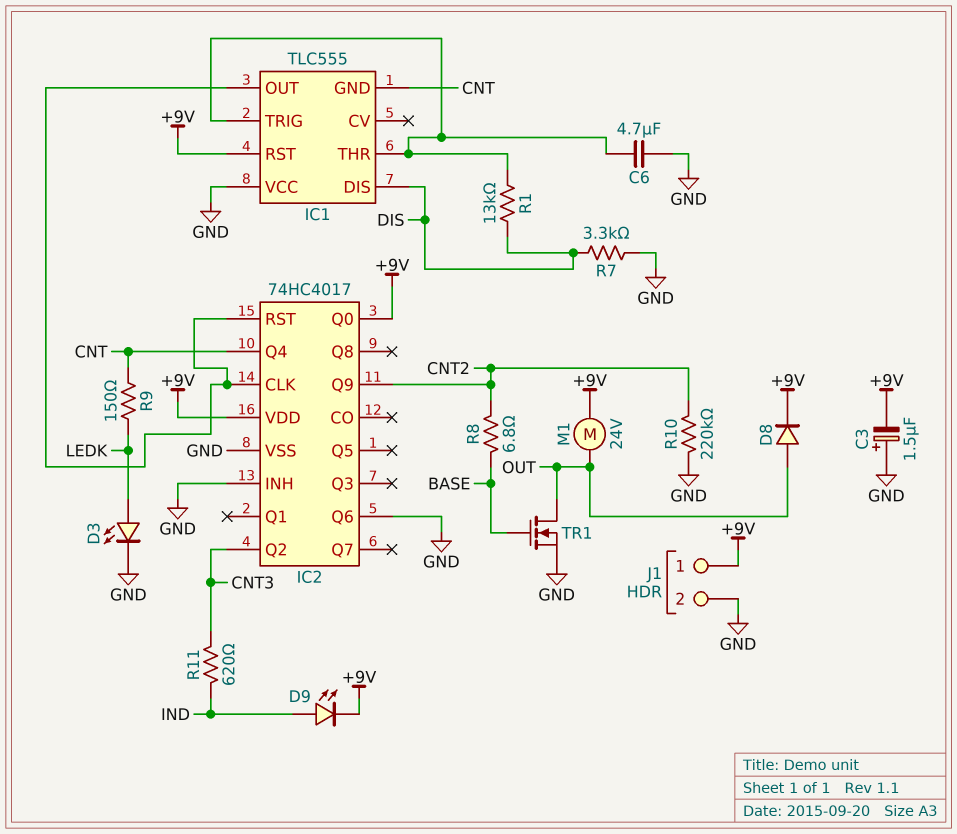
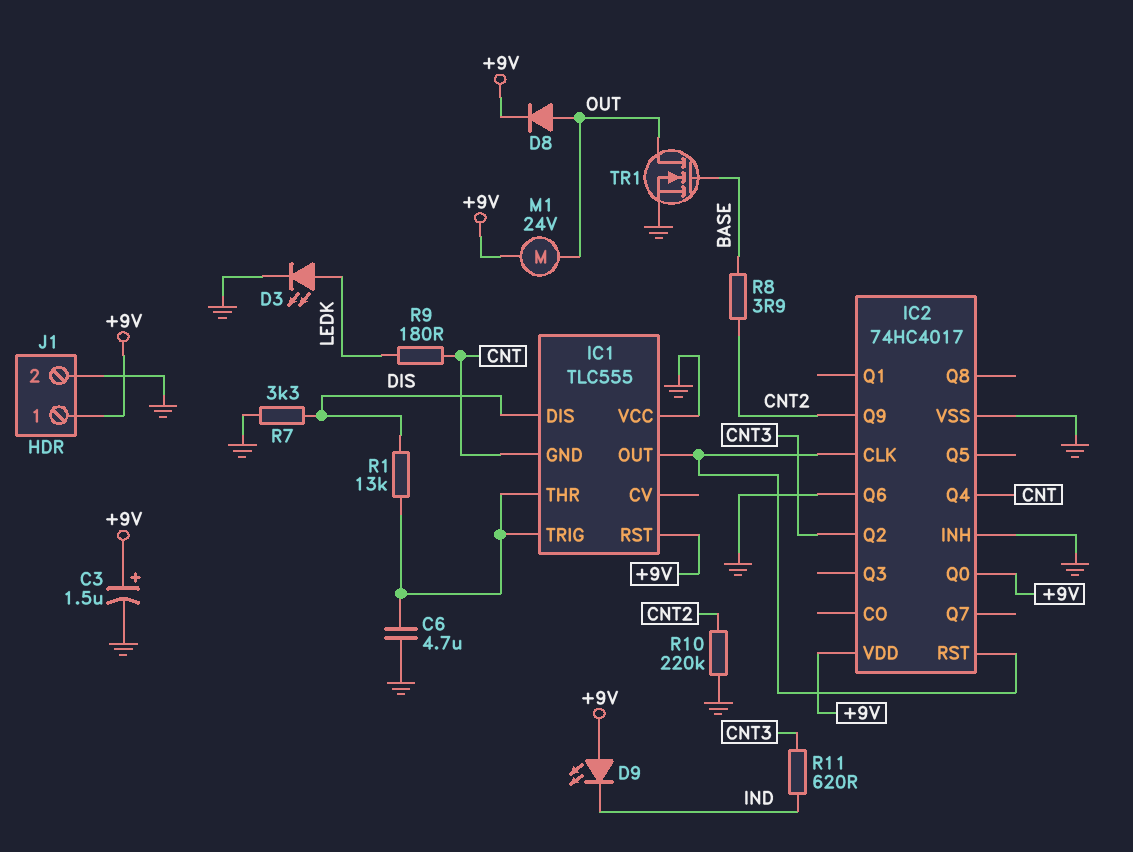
C3: 1.5uF (plus GND, minus +9V) -> 1.5uF (plus +9V, minus GND)
D9: LED (A IND, K +9V) -> LED (A +9V, K IND)
R8: 6.8 (BASE, CNT2) -> 3.9 (BASE, CNT2)
R9: 150 (CNT, LEDK) -> 180 (CNT, LEDK)

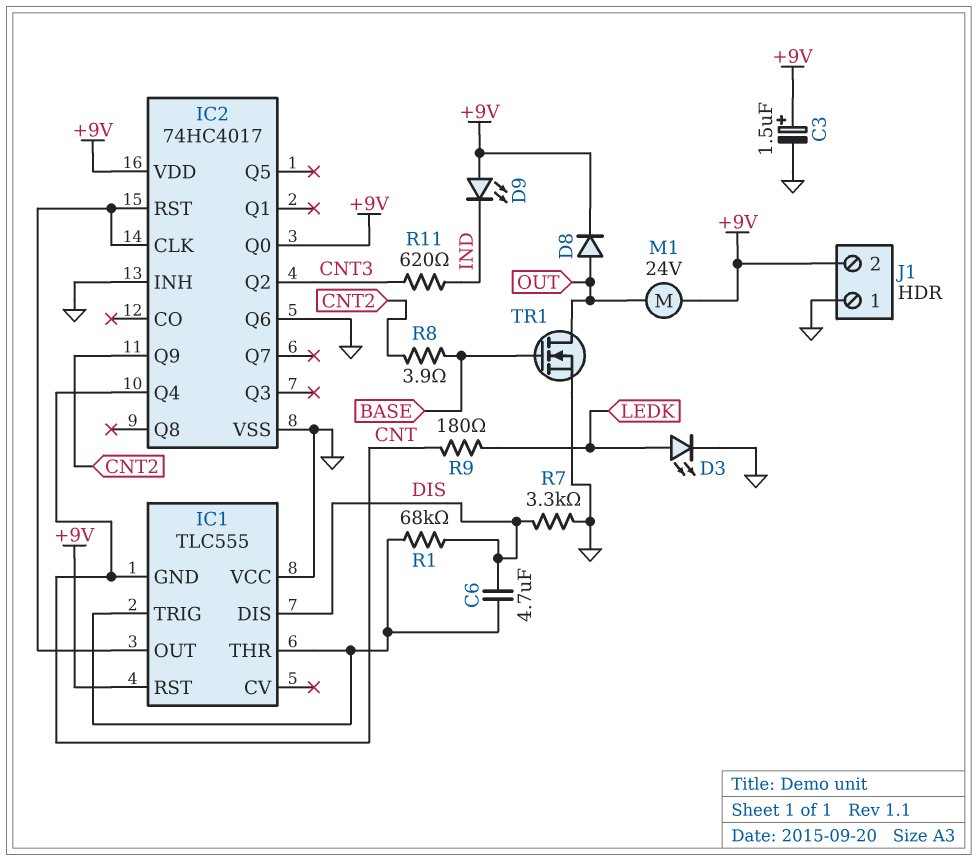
C6: 4.7uF (GND, IC1/THR) -> 4.7uF (DIS, IC1/THR)
J1 pin 1: +9V -> GND
J1 pin 2: GND -> +9V
R1: 13k (DIS, IC1/THR) -> 68k (DIS, IC1/THR)
R10: 220k (CNT2, GND) -> none

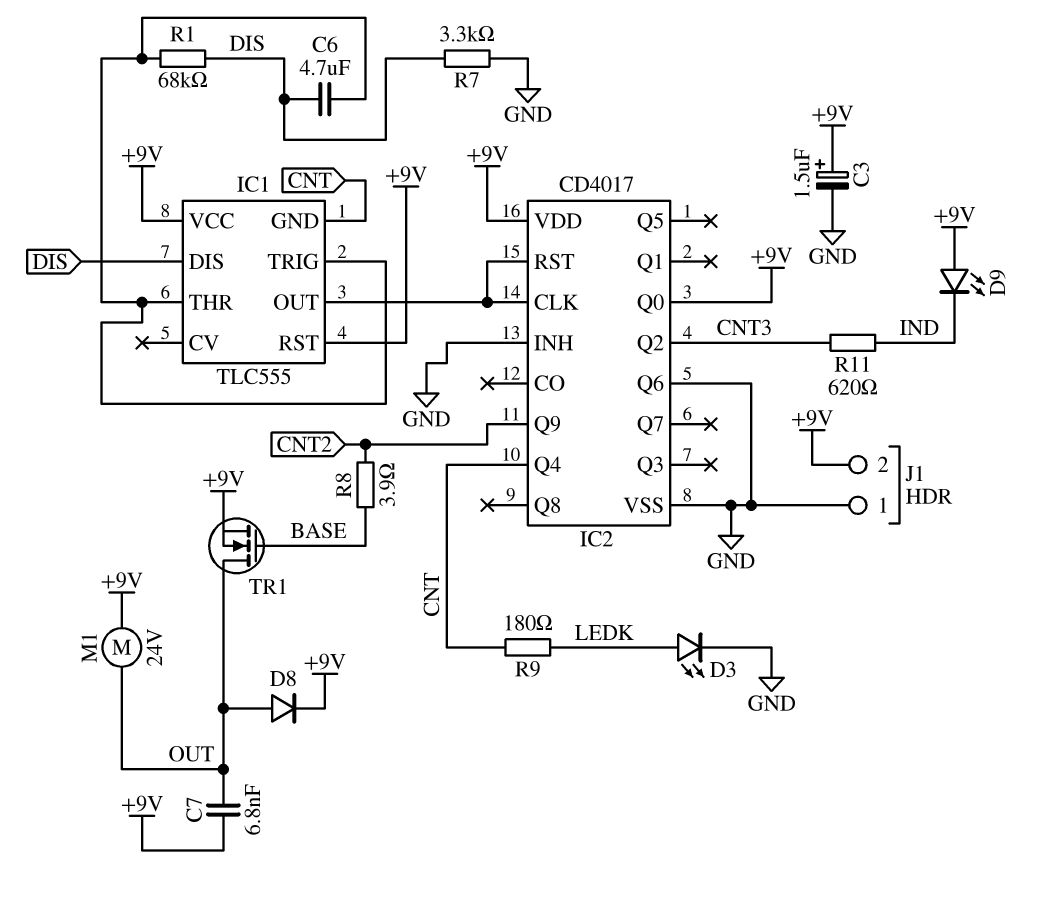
C7: none -> 6.8nF (+9V, OUT)
IC1 pin VCC: GND -> +9V
IC2: 74HC4017 -> CD4017
TR1: NMOS (G BASE, D OUT, S GND) -> NMOS (G BASE, D OUT, S +9V)

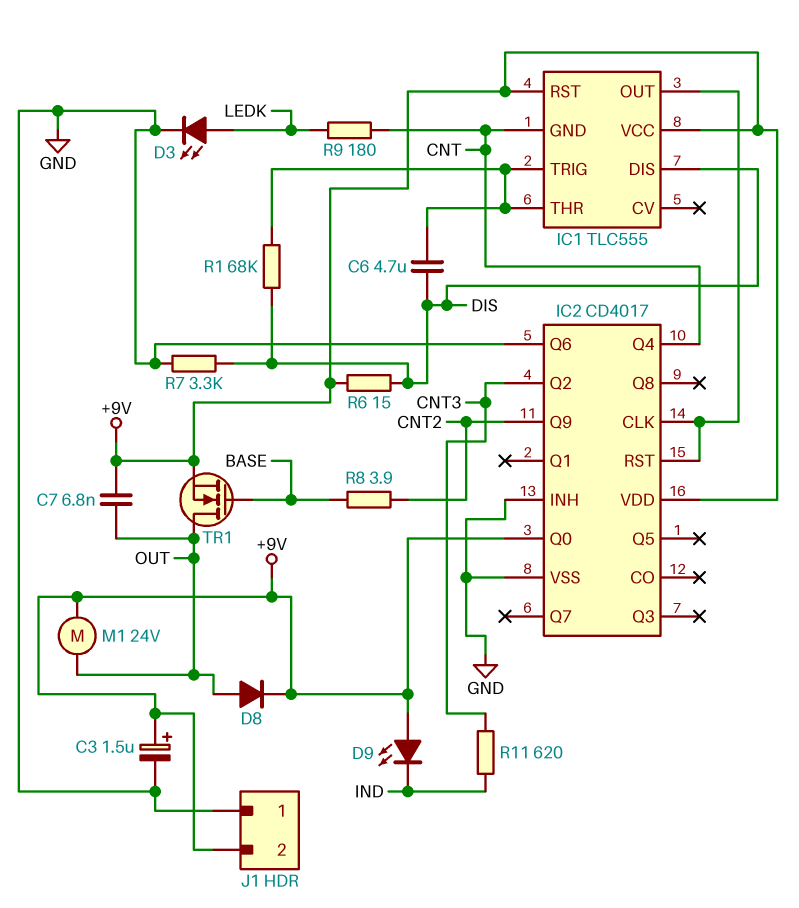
R6: none -> 15 (+9V, DIS)

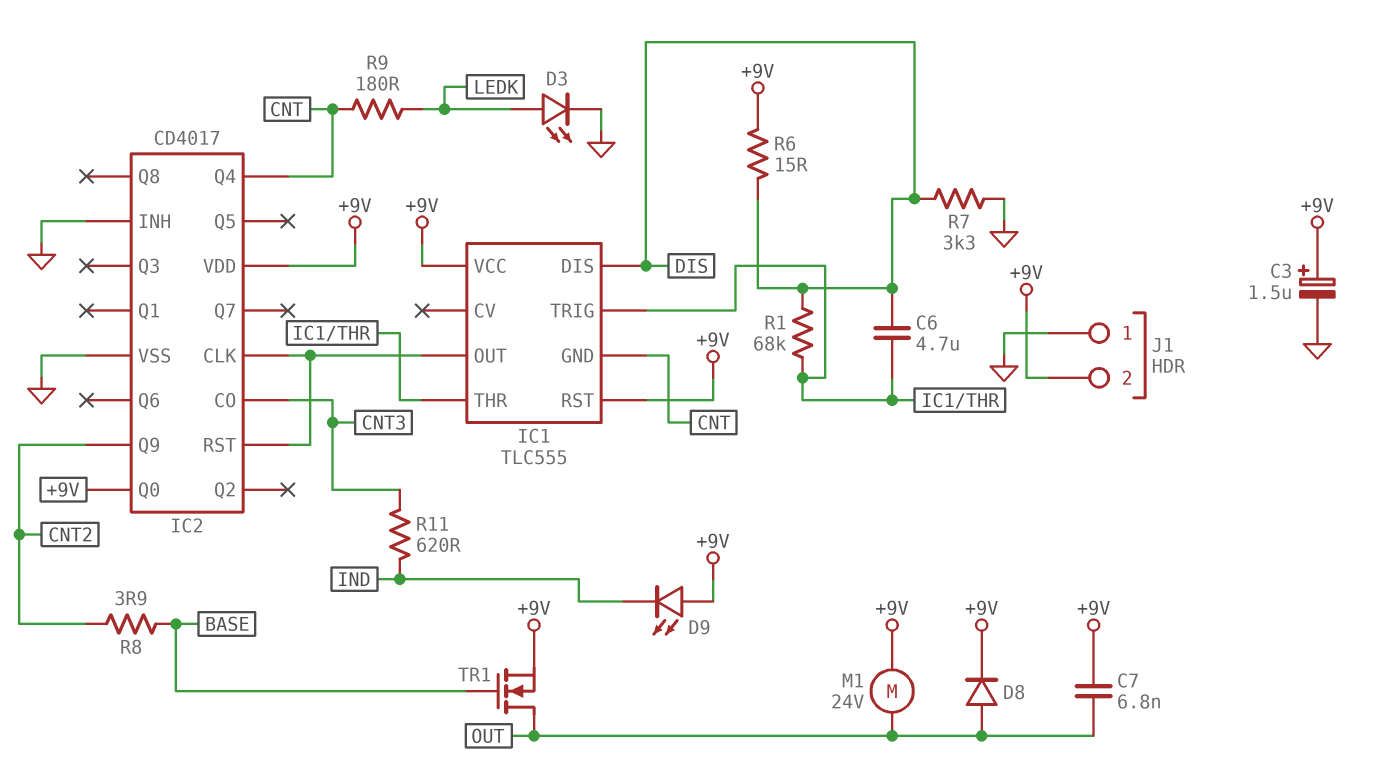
IC2 pin CO: none -> CNT3
IC2 pin Q2: CNT3 -> none
IC2 pin Q6: GND -> none

